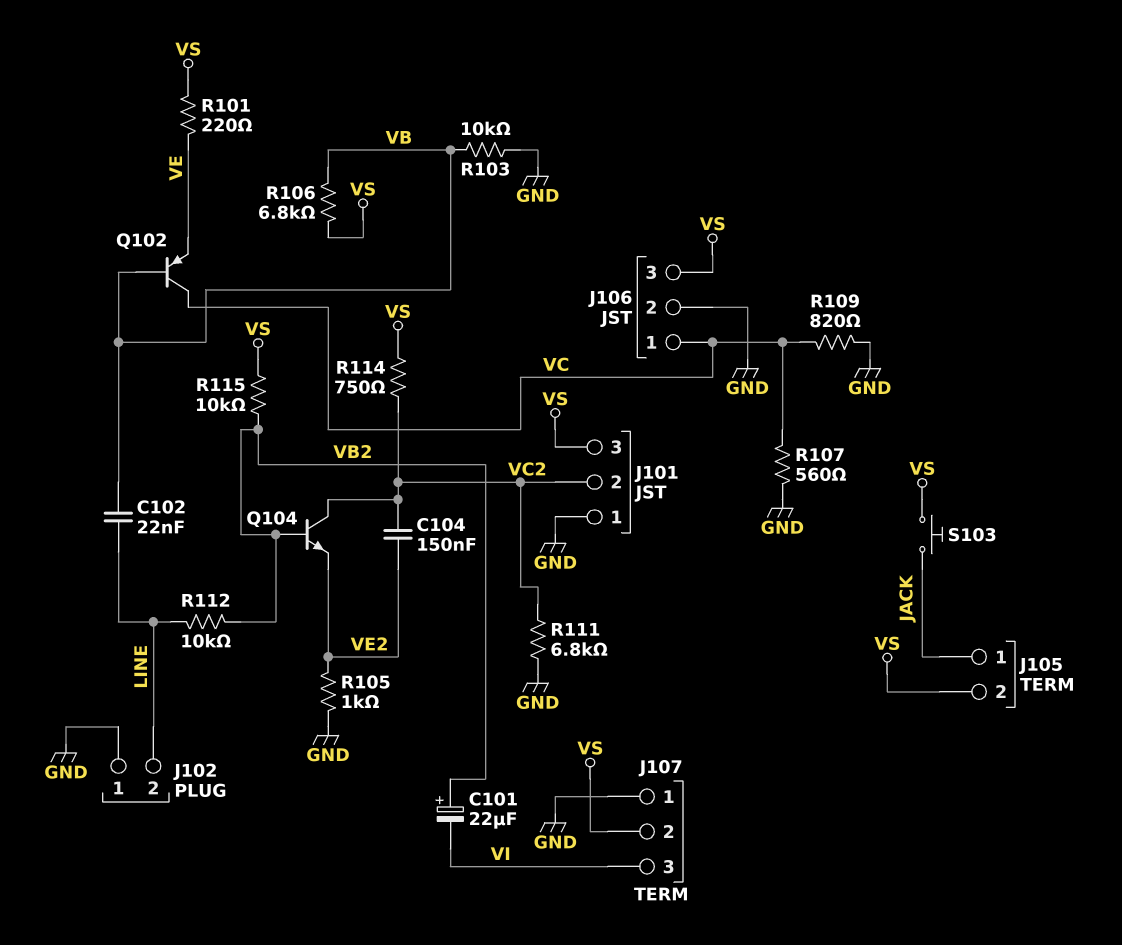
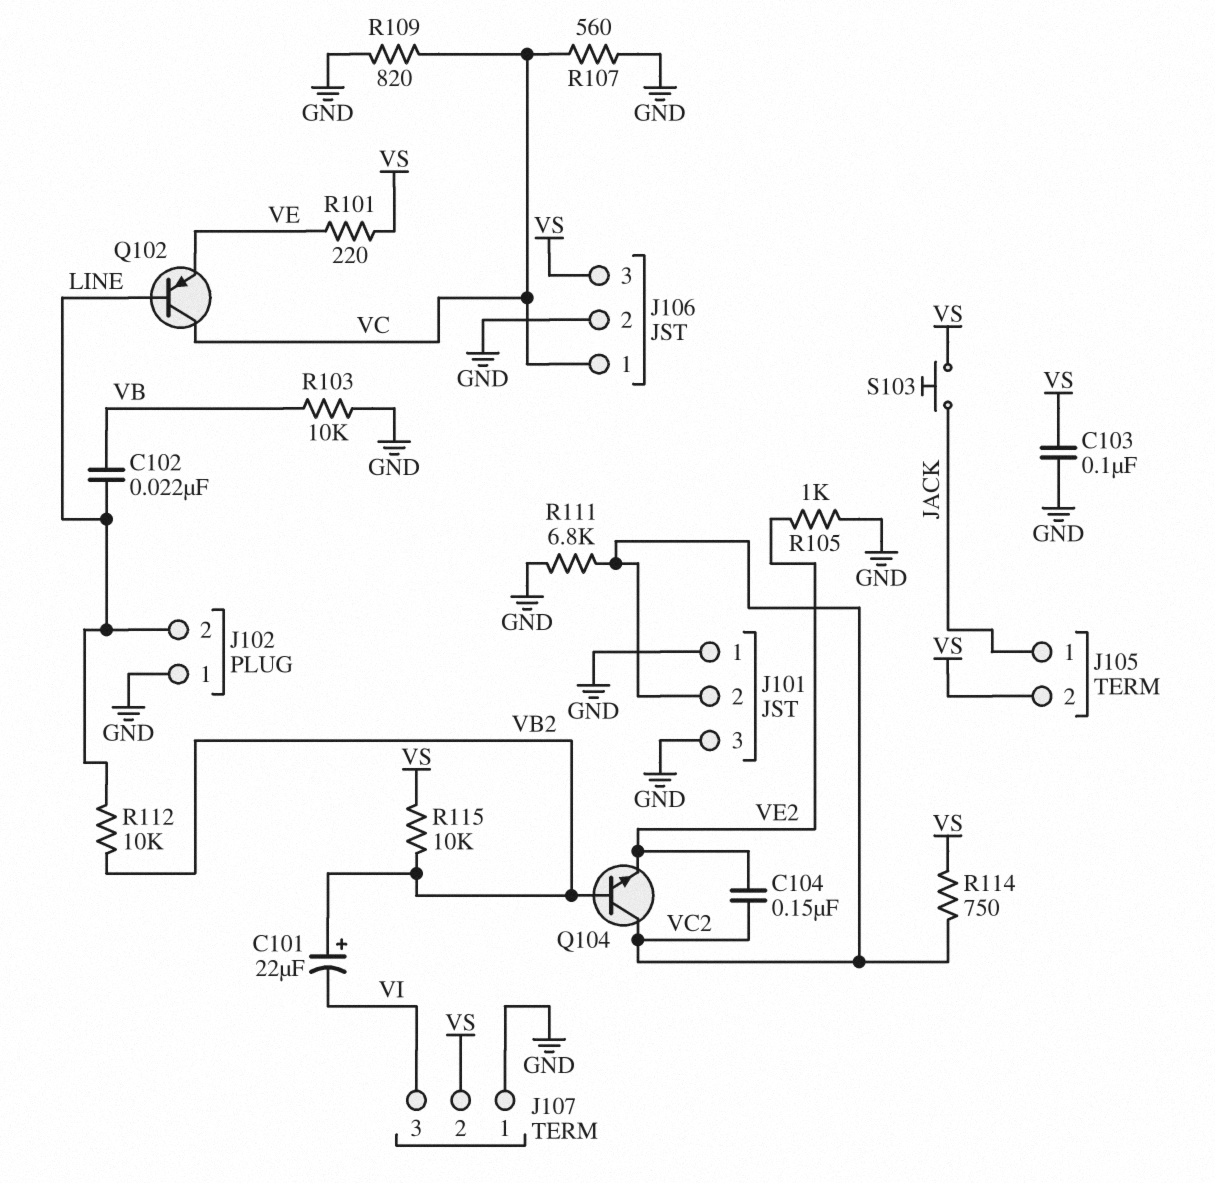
C103: none -> 100nF (GND, VS)
J101 pin 3: VS -> GND
Q102: PNP (B VB, C VC, E VE) -> PNP (B LINE, C VC, E VE)
R106: 6.8k (VB, VS) -> none

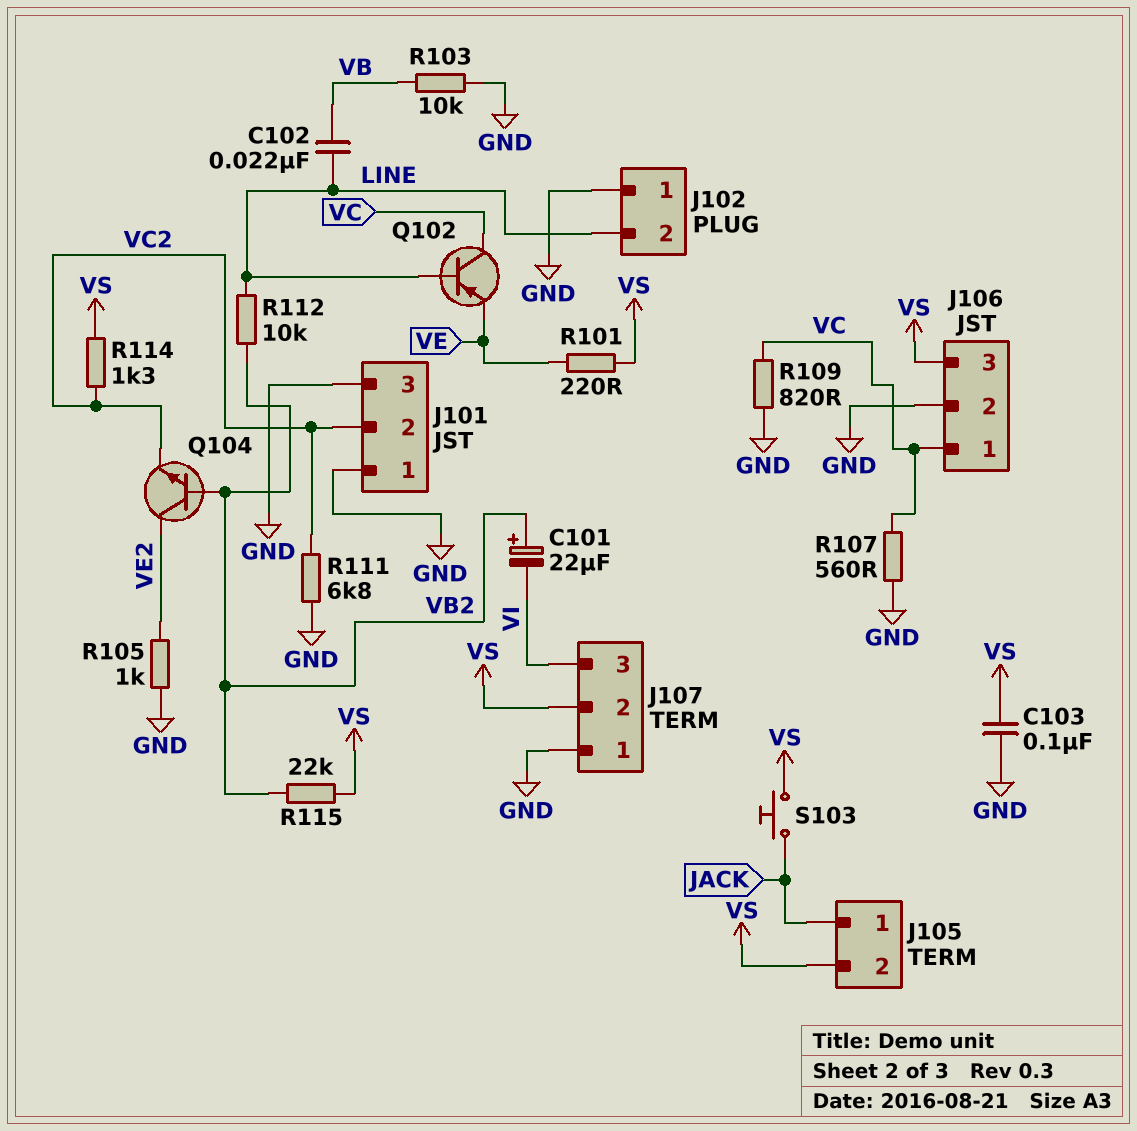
C104: 150nF (VC2, VE2) -> none
Q104: NPN (B VB2, C VC2, E VE2) -> NPN (B VB2, C VE2, E VC2)
R114: 750 (VC2, VS) -> 1.3k (VC2, VS)
R115: 10k (VB2, VS) -> 22k (VB2, VS)

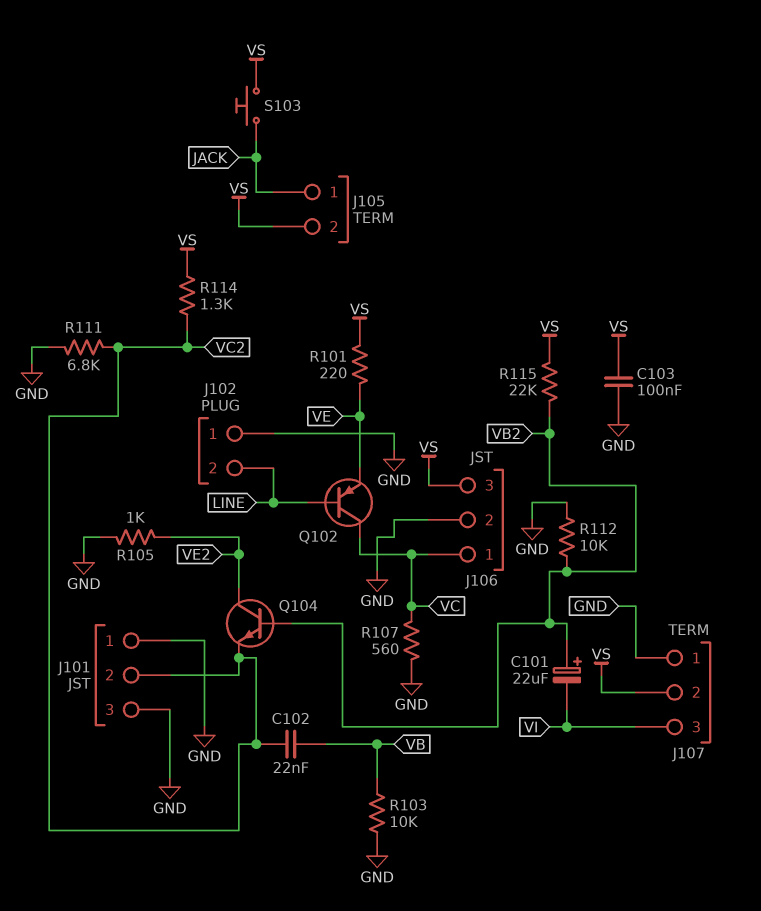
C102: 22nF (LINE, VB) -> 22nF (VB, VC2)
R109: 820 (GND, VC) -> none
R112: 10k (LINE, VB2) -> 10k (GND, VB2)

